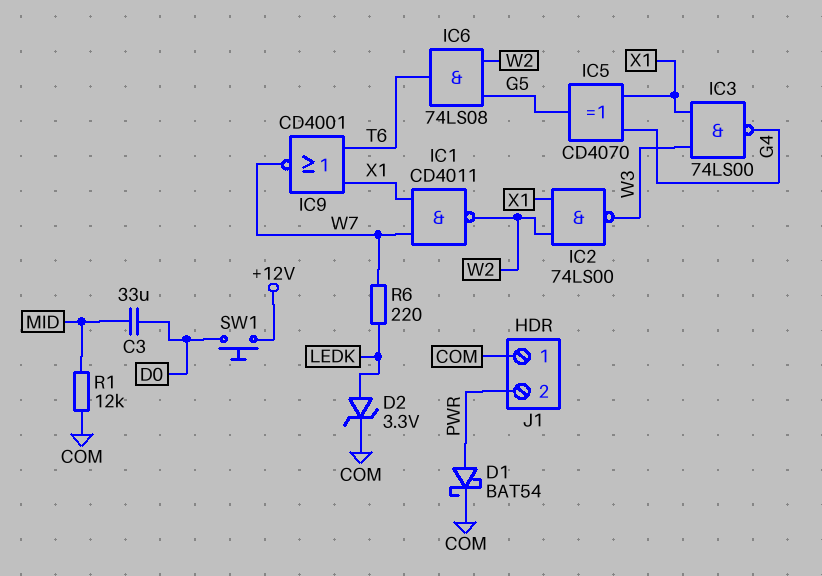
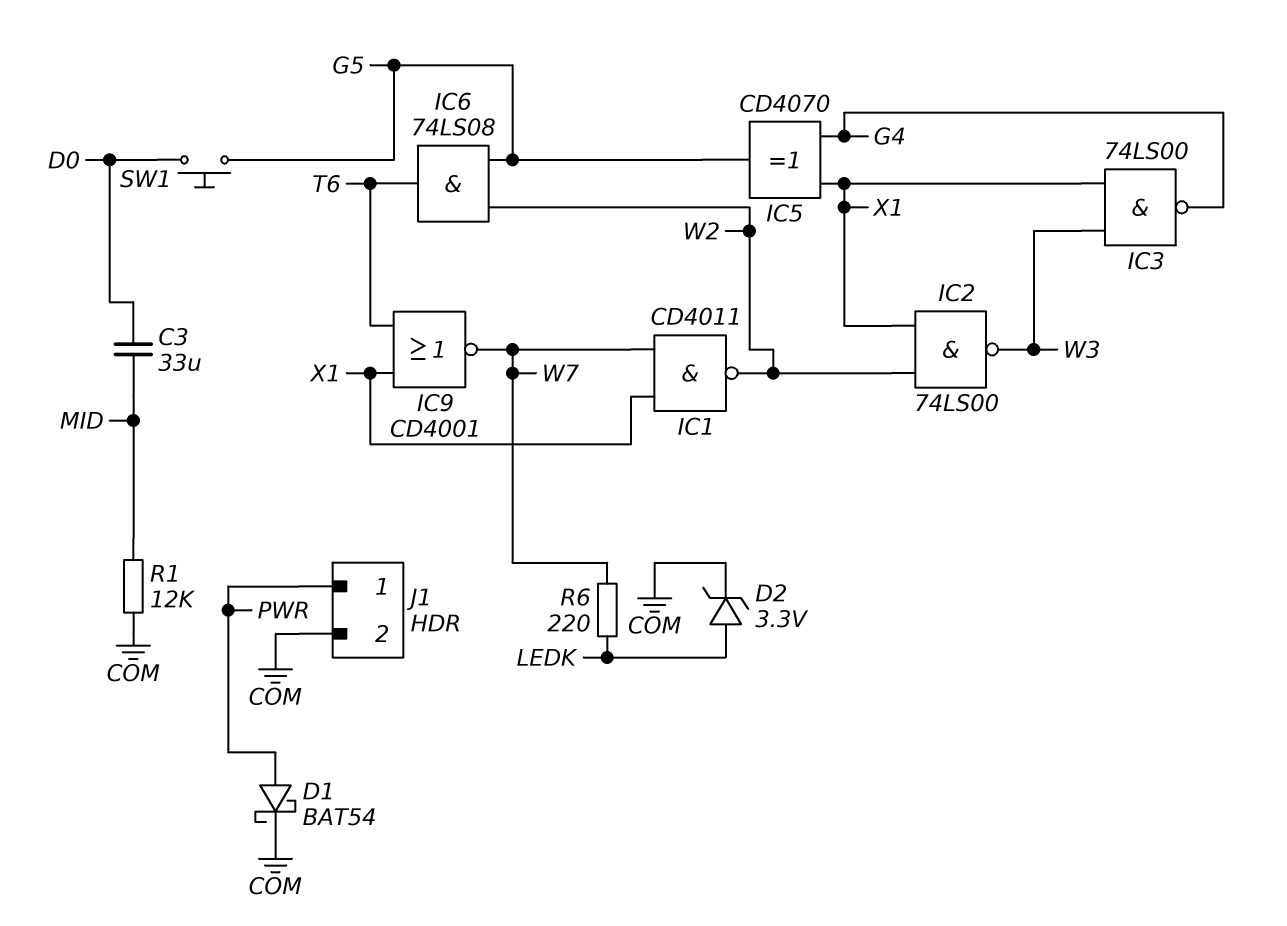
J1 pin 1: COM -> PWR
J1 pin 2: PWR -> COM
SW1: button (+12V, D0) -> button (D0, G5)

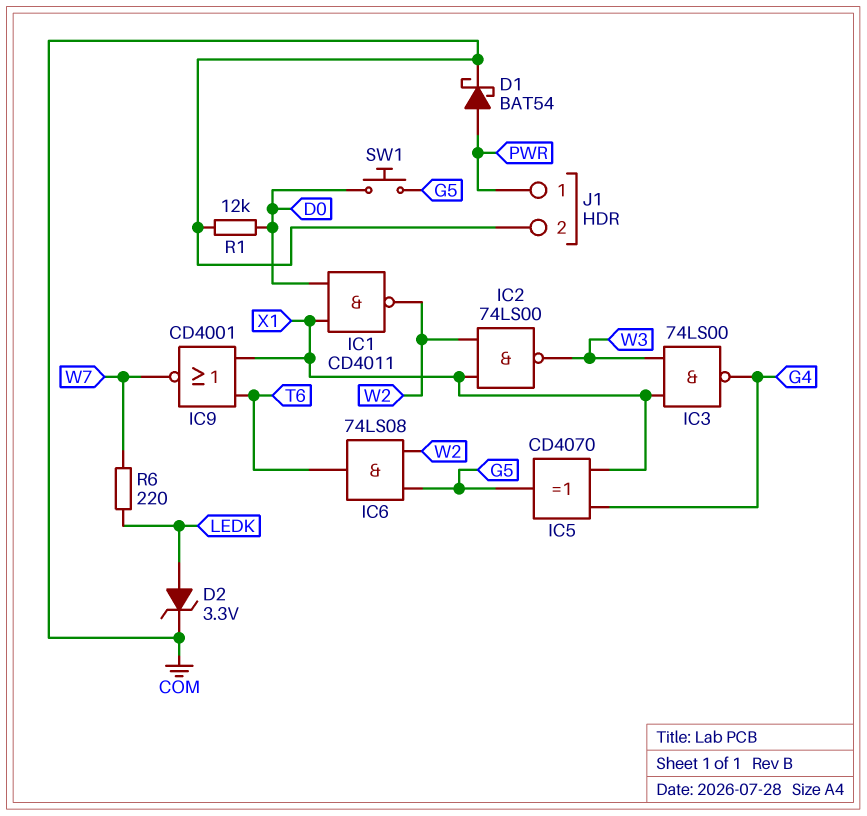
C3: 33uF (D0, MID) -> none
IC1: NAND CD4011 (in W7, in X1, out W2) -> NAND CD4011 (in D0, in X1, out W2)
R1: 12k (COM, MID) -> 12k (COM, D0)

